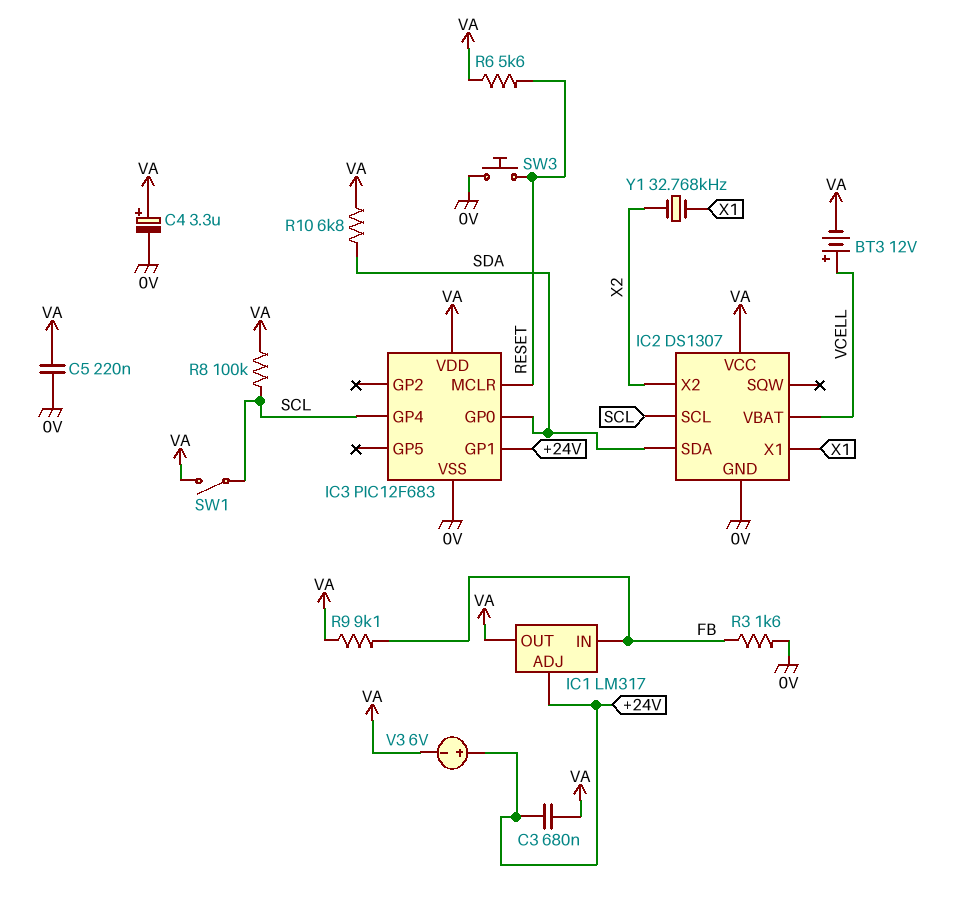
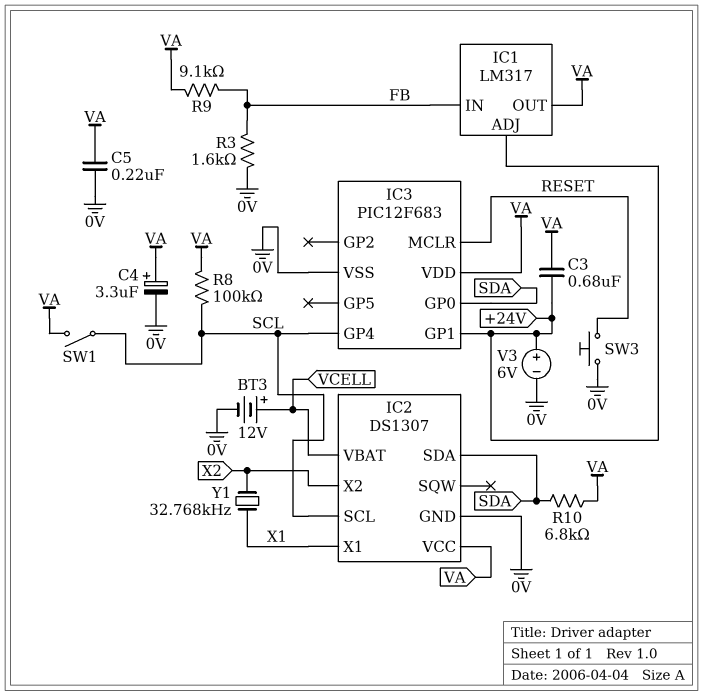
BT3: 12V (plus VCELL, minus VA) -> 12V (plus VCELL, minus 0V)
R6: 5.6k (RESET, VA) -> none
V3: 6V (plus +24V, minus VA) -> 6V (plus +24V, minus 0V)

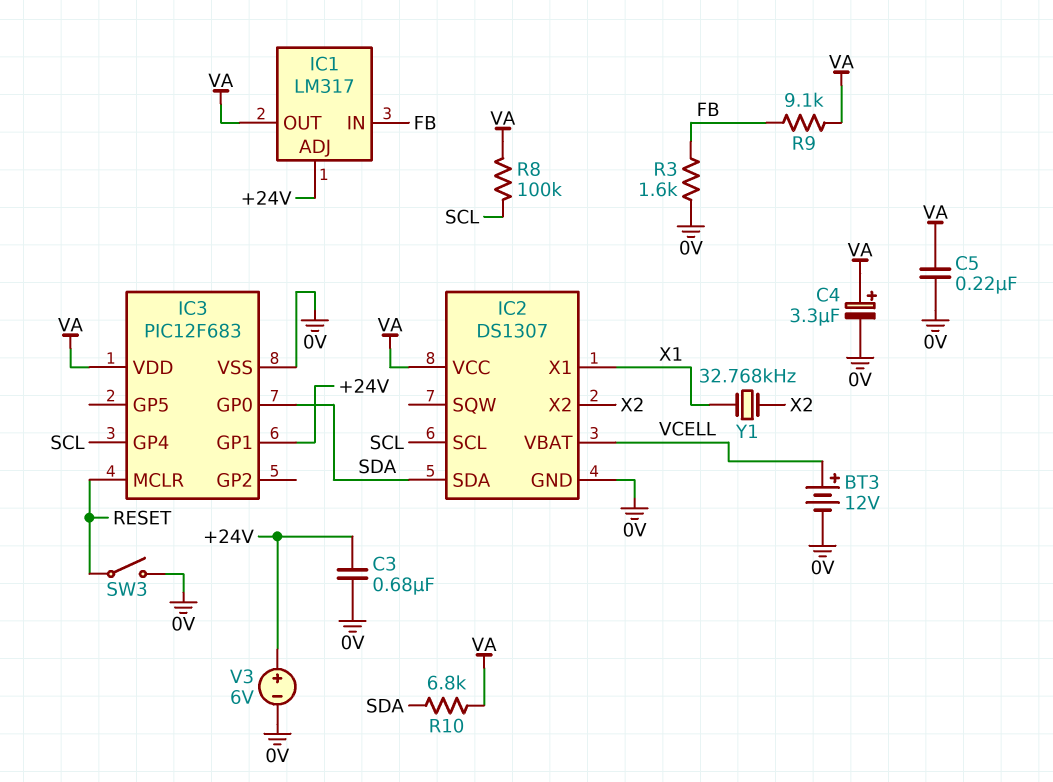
C3: 680nF (+24V, VA) -> 680nF (+24V, 0V)
SW1: switch (SCL, VA) -> none
SW3: button (0V, RESET) -> switch (0V, RESET)

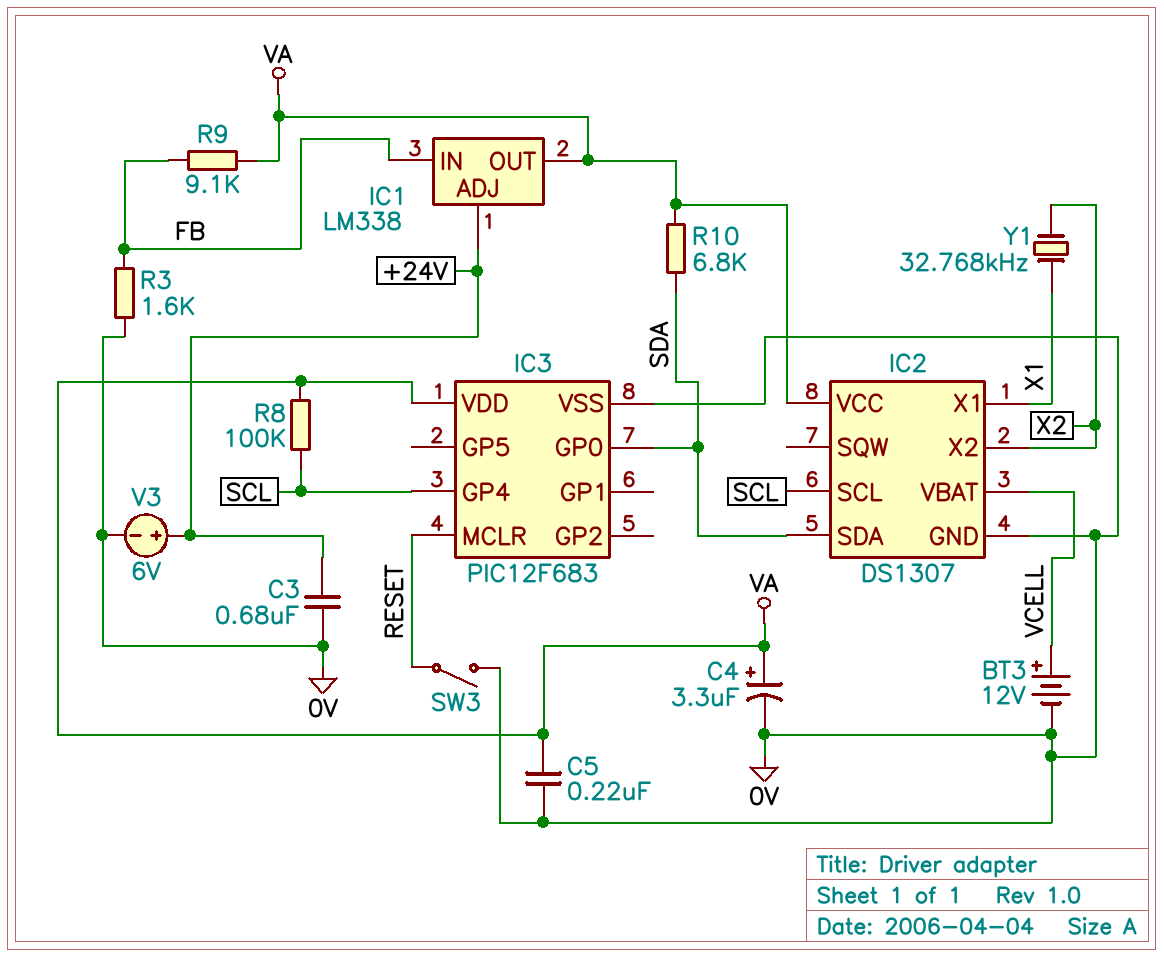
IC1: LM317 -> LM338
IC3 pin GP1: +24V -> none

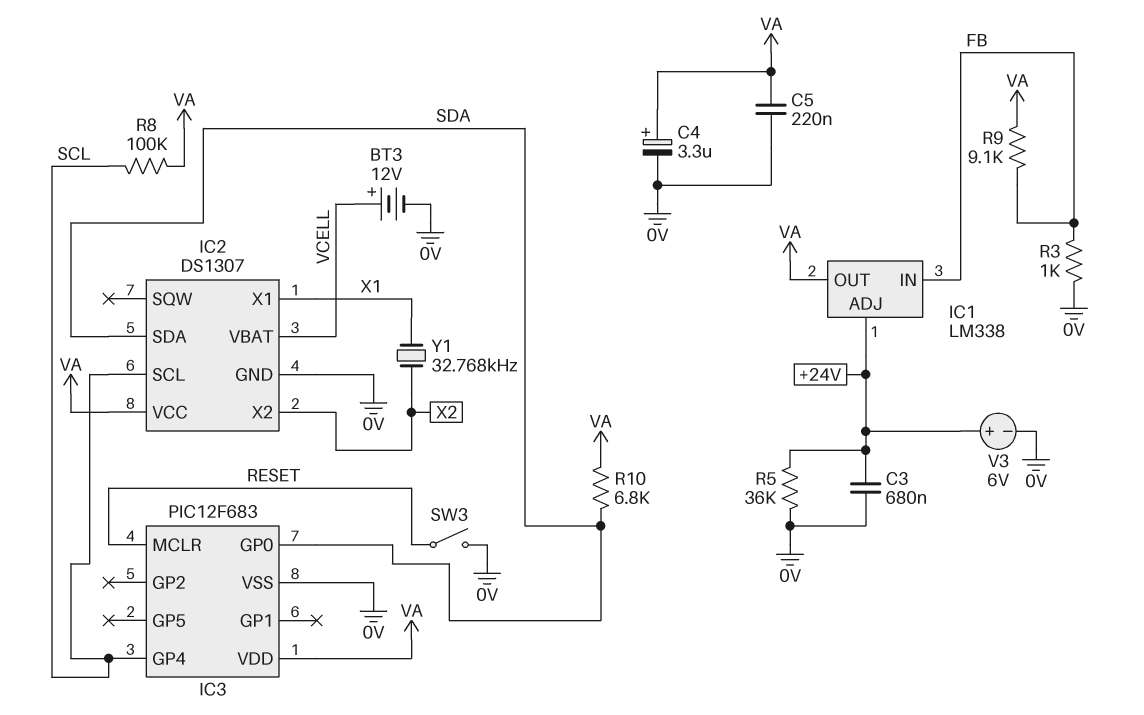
R3: 1.6k (0V, FB) -> 1k (0V, FB)
R5: none -> 36k (+24V, 0V)

